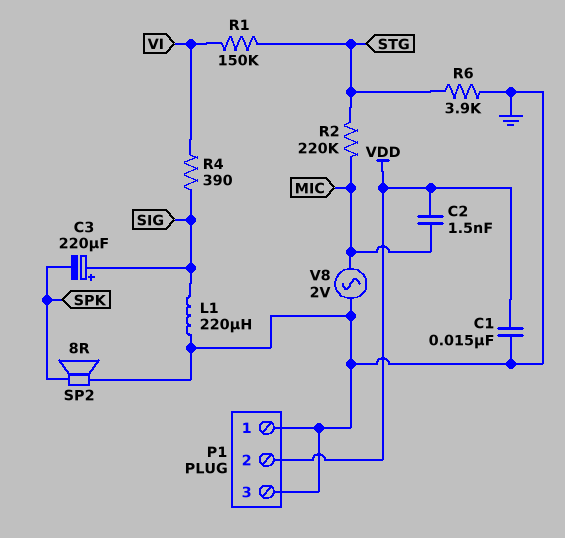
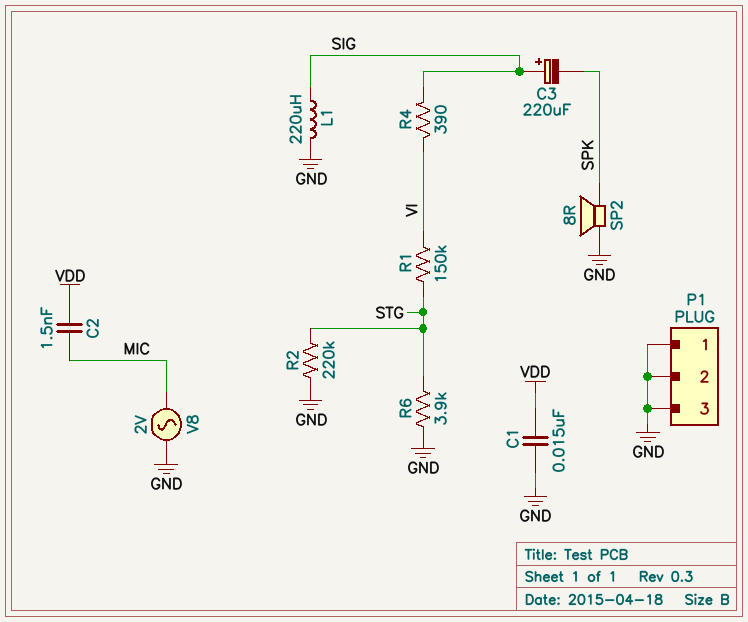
P1 pin 2: VDD -> GND
R2: 220k (MIC, STG) -> 220k (GND, STG)

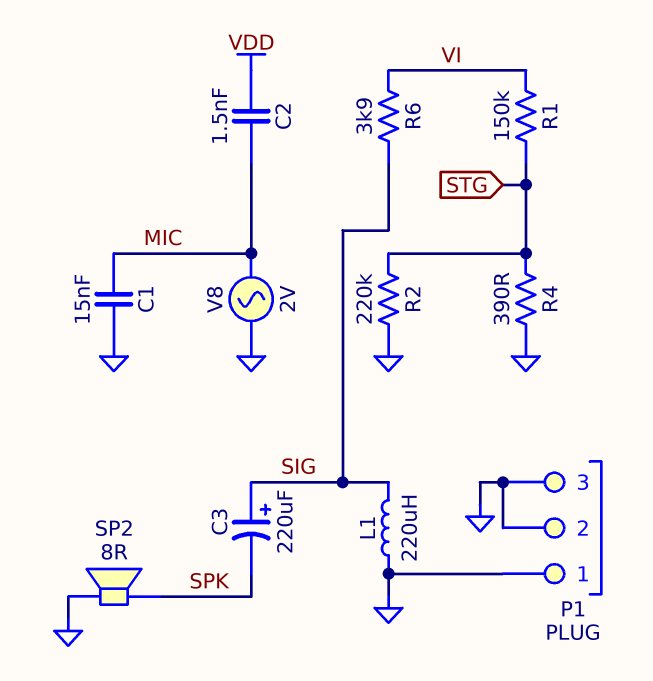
C1: 15nF (GND, VDD) -> 15nF (GND, MIC)
R4: 390 (SIG, VI) -> 390 (GND, STG)
R6: 3.9k (GND, STG) -> 3.9k (SIG, VI)

